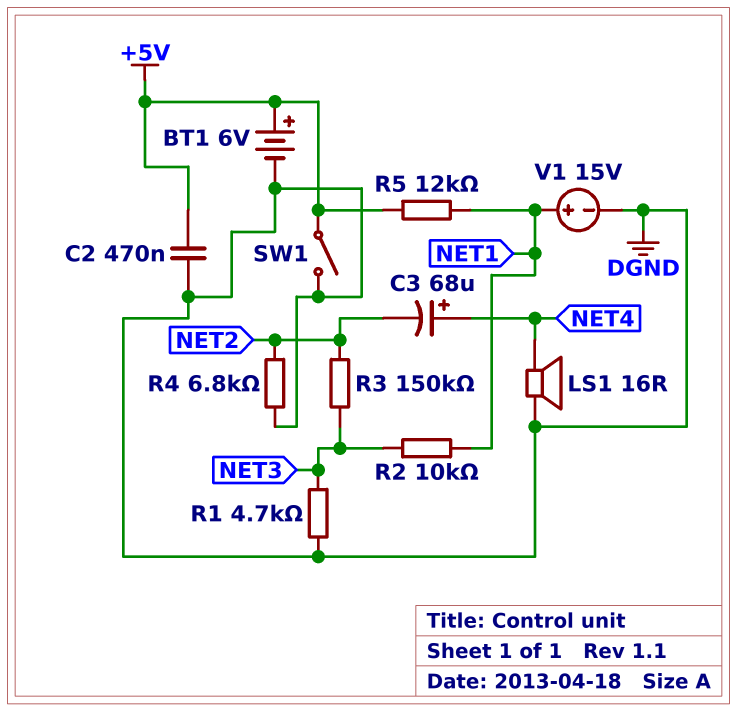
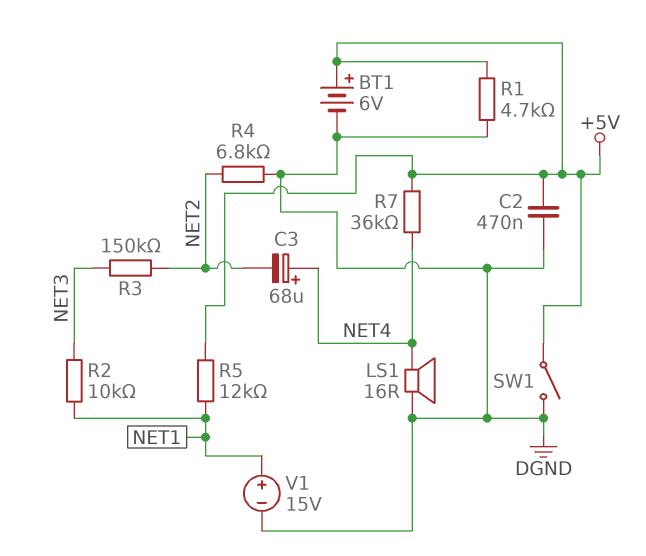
R1: 4.7k (DGND, NET3) -> 4.7k (+5V, DGND)
R7: none -> 36k (+5V, NET4)

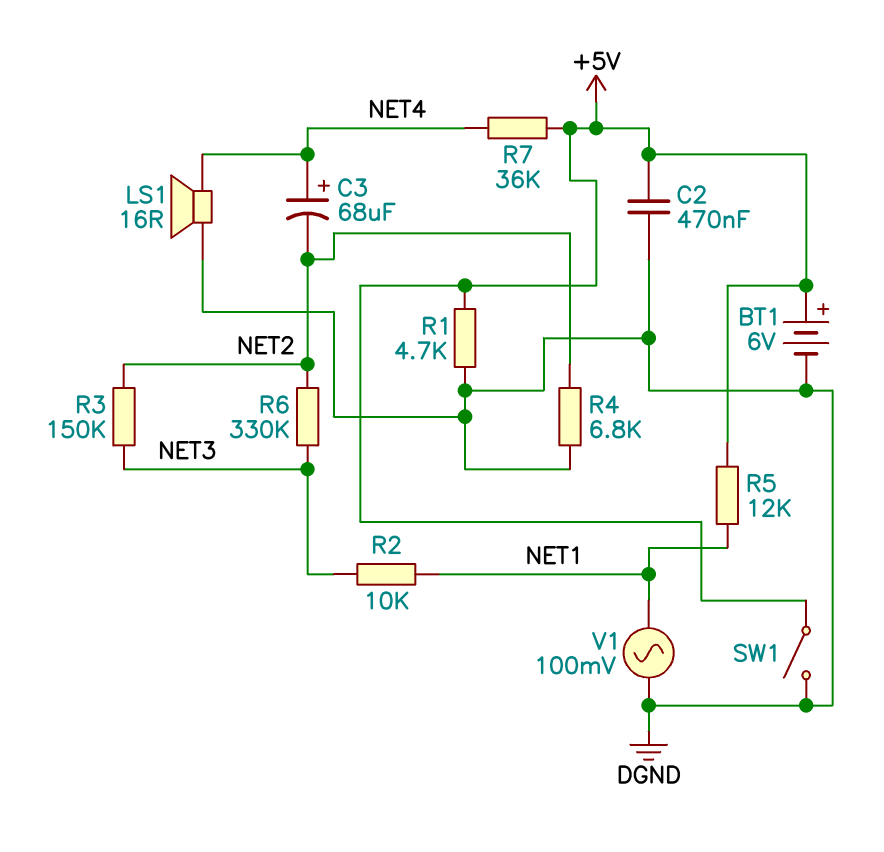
R6: none -> 330k (NET2, NET3)
V1: 15V (plus NET1, minus DGND) -> AC 100mV (DGND, NET1)

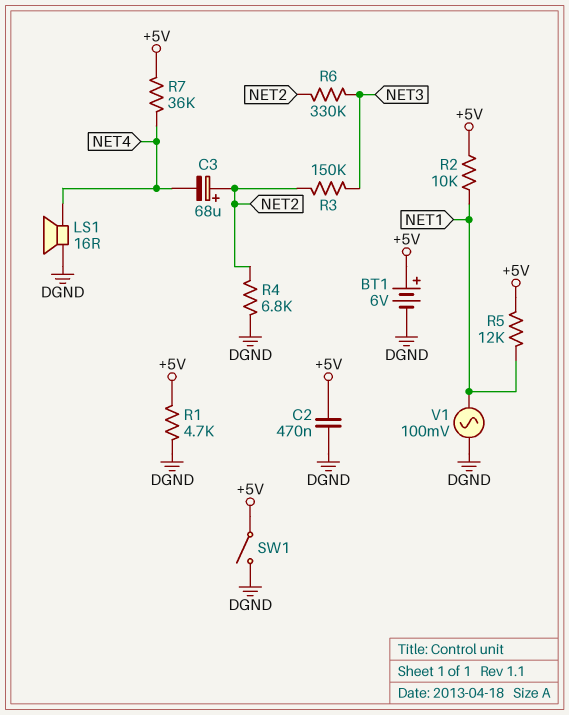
C3: 68uF (plus NET4, minus NET2) -> 68uF (plus NET2, minus NET4)
R2: 10k (NET1, NET3) -> 10k (+5V, NET1)

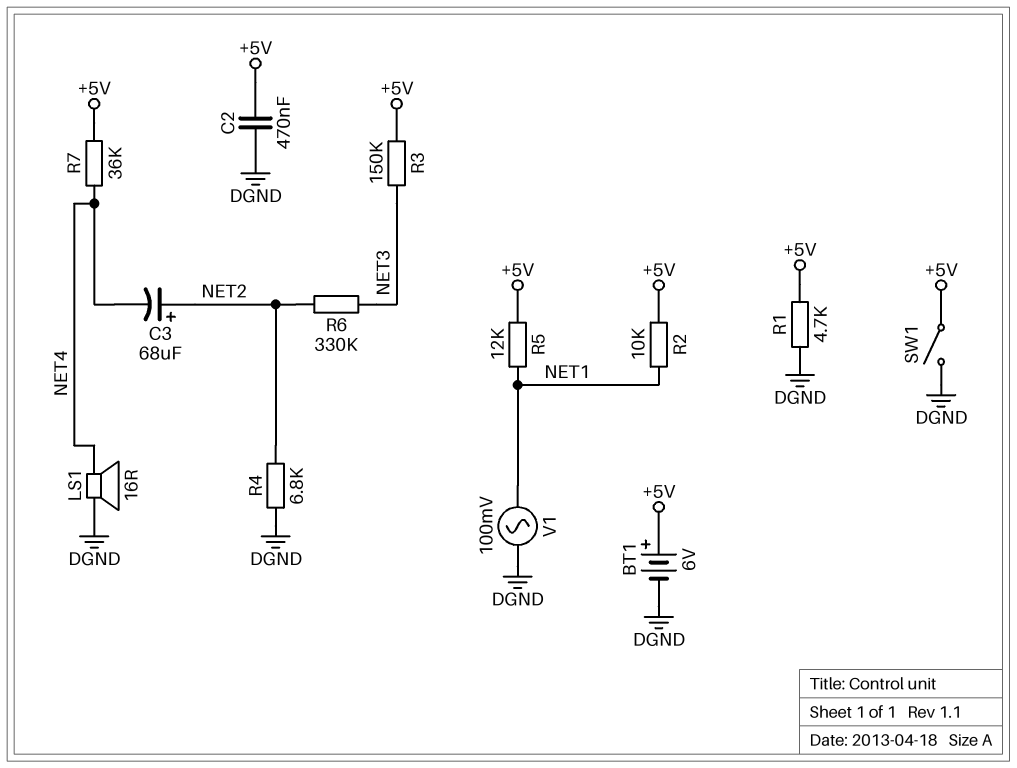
R3: 150k (NET2, NET3) -> 150k (+5V, NET3)

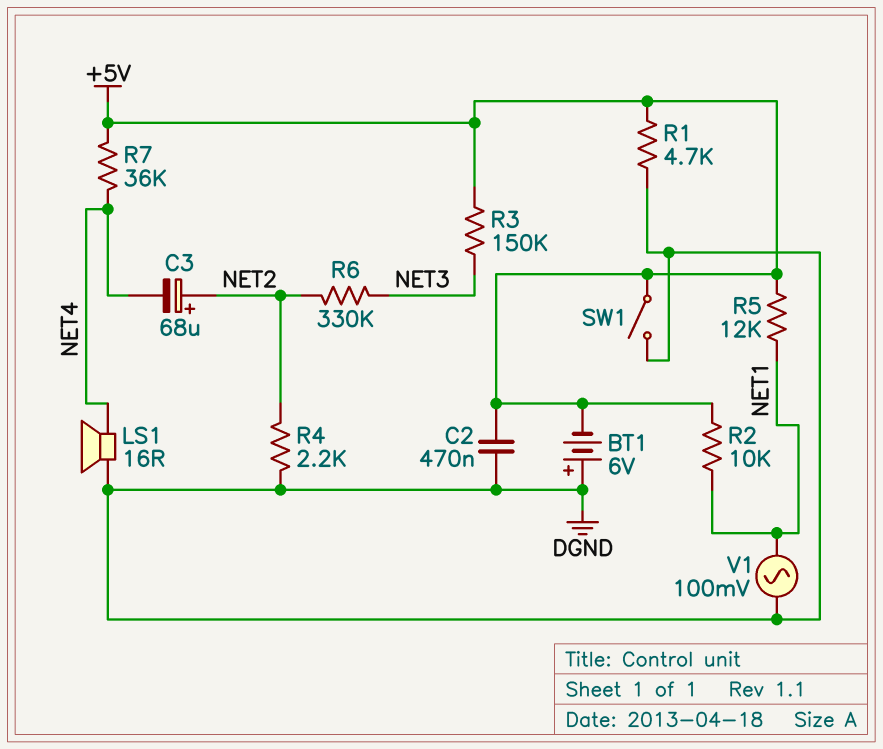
BT1: 6V (plus +5V, minus DGND) -> 6V (plus DGND, minus +5V)
R4: 6.8k (DGND, NET2) -> 2.2k (DGND, NET2)

